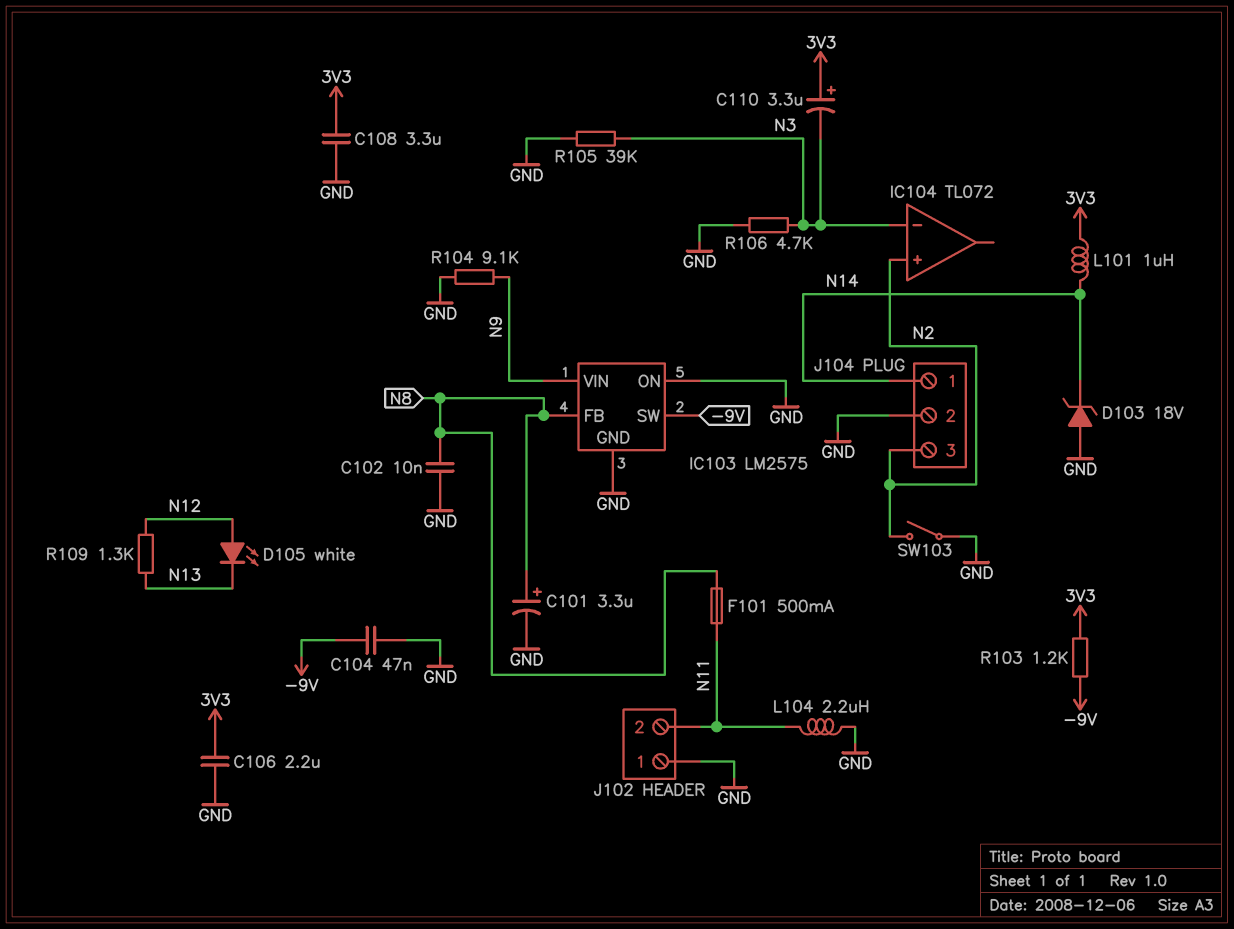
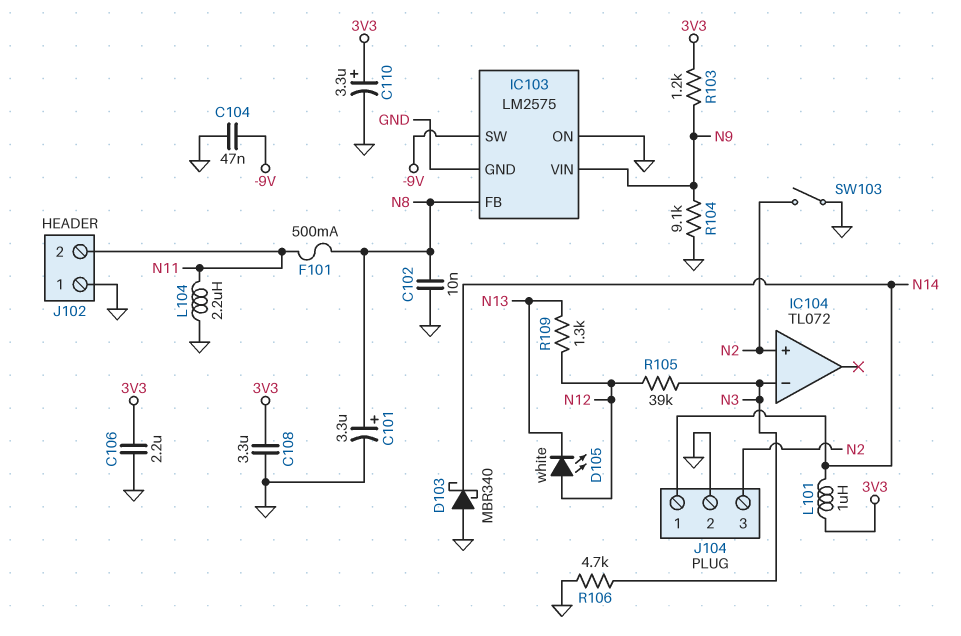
C110: 3.3uF (plus 3V3, minus N3) -> 3.3uF (plus 3V3, minus GND)
D103: zener 18V (A GND, K N14) -> schottky MBR340 (A GND, K N14)
R103: 1.2k (-9V, 3V3) -> 1.2k (3V3, N9)
R105: 39k (GND, N3) -> 39k (N3, N12)

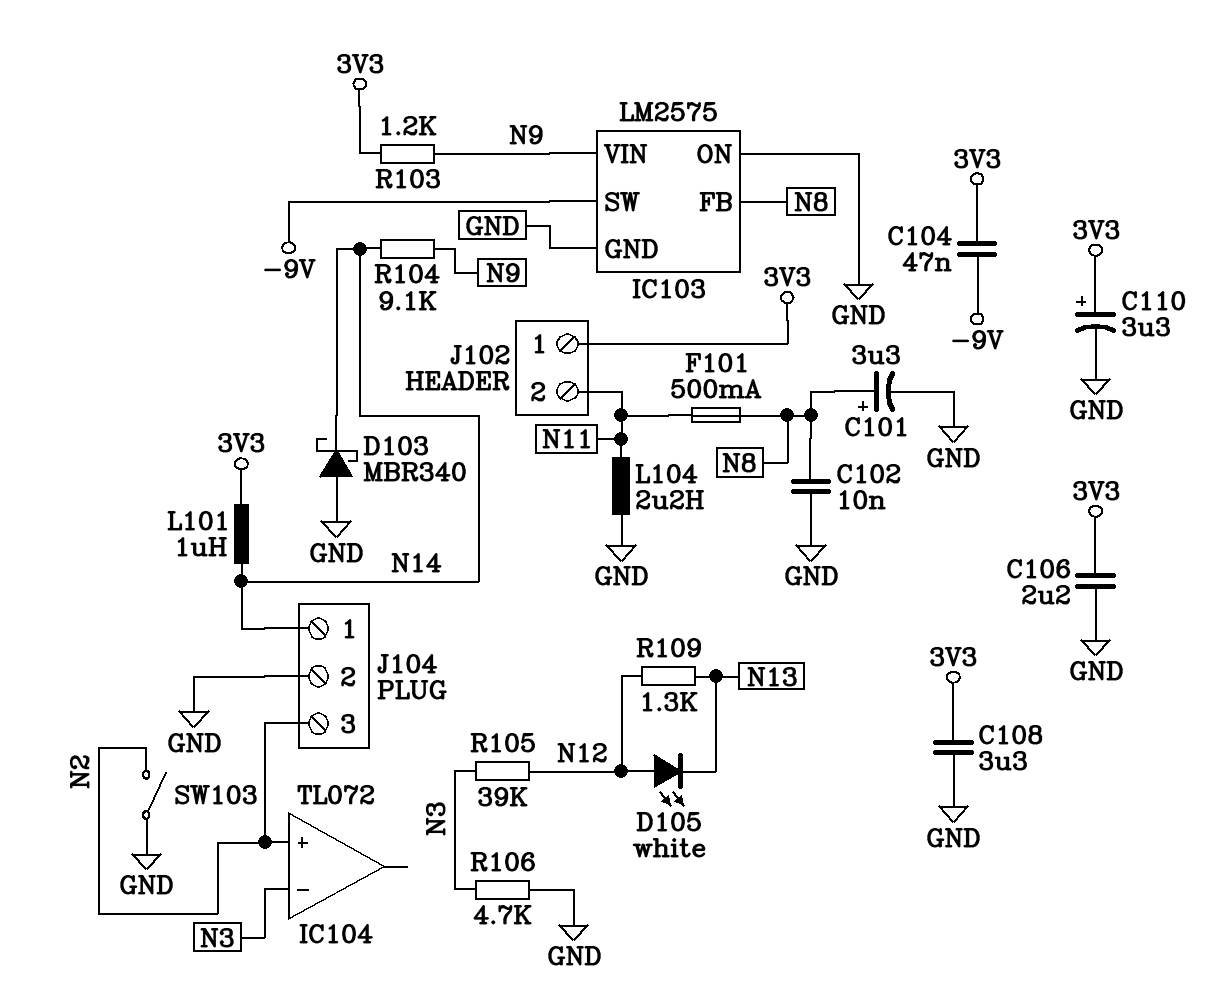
C104: 47nF (-9V, GND) -> 47nF (-9V, 3V3)
J102 pin 1: GND -> 3V3
R104: 9.1k (GND, N9) -> 9.1k (N9, N14)

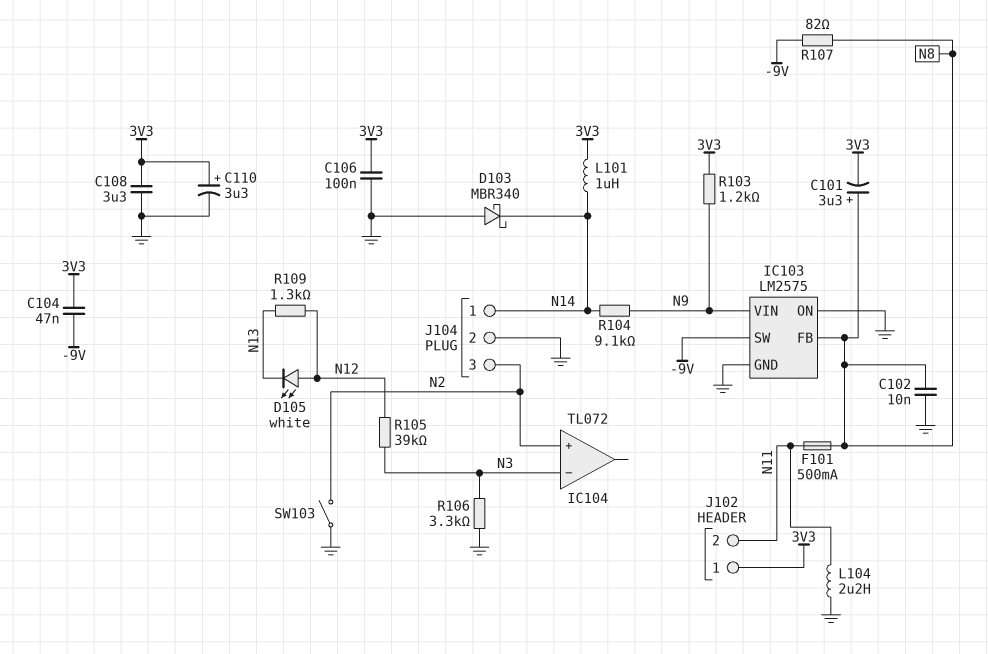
C101: 3.3uF (plus N8, minus GND) -> 3.3uF (plus N8, minus 3V3)
C106: 2.2uF (3V3, GND) -> 100nF (3V3, GND)
R106: 4.7k (GND, N3) -> 3.3k (GND, N3)
R107: none -> 82 (-9V, N8)

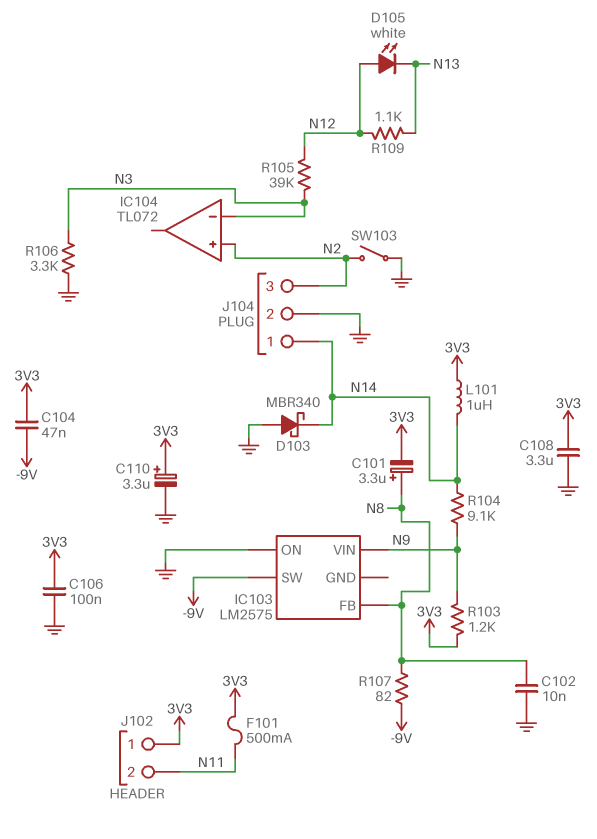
F101: 500mA (N8, N11) -> 500mA (3V3, N11)
IC103 pin GND: GND -> none
L104: 2.2uH (GND, N11) -> none
R109: 1.3k (N12, N13) -> 1.1k (N12, N13)

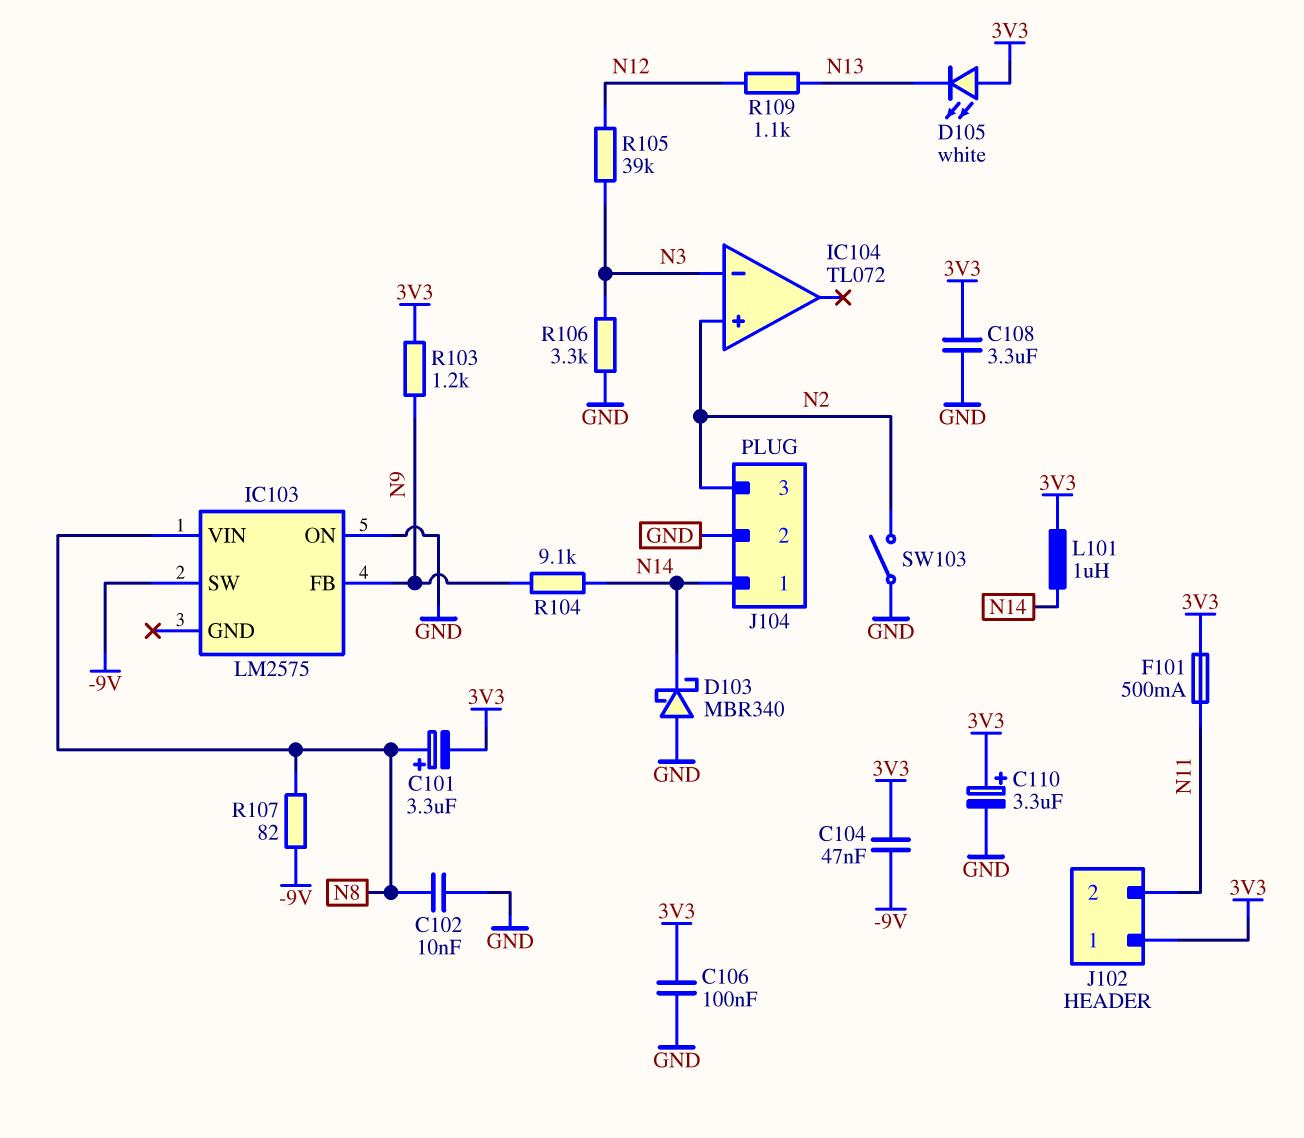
D105: LED white (A N12, K N13) -> LED white (A 3V3, K N13)
IC103 pin FB: N8 -> N9
IC103 pin VIN: N9 -> N8

